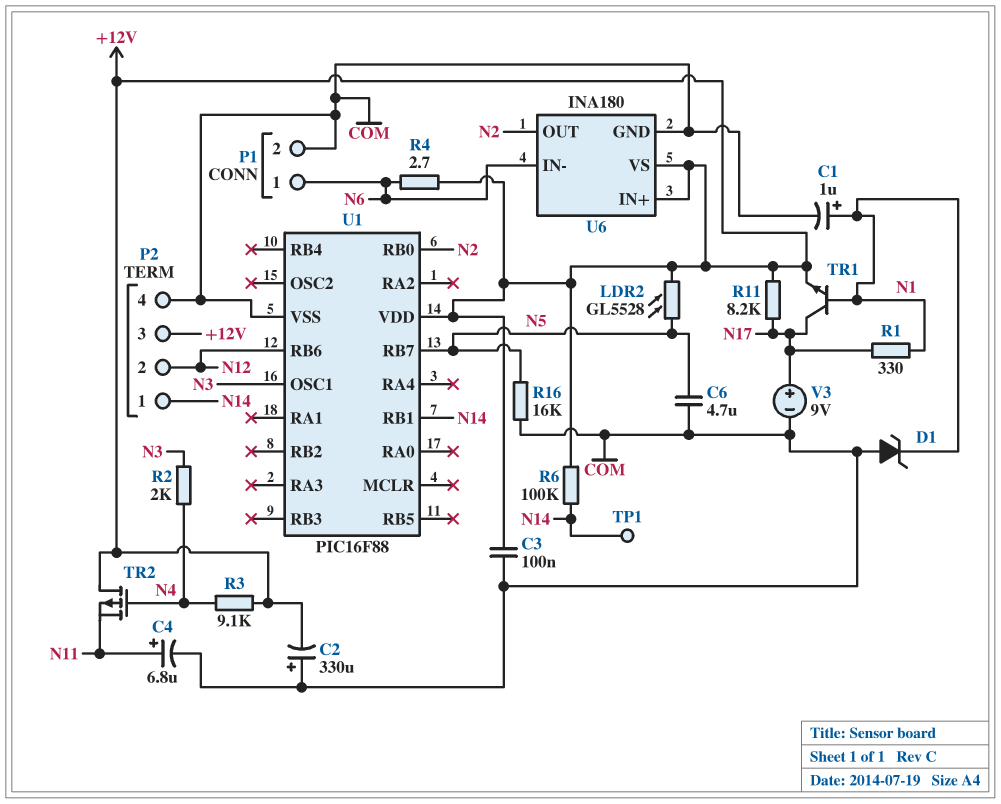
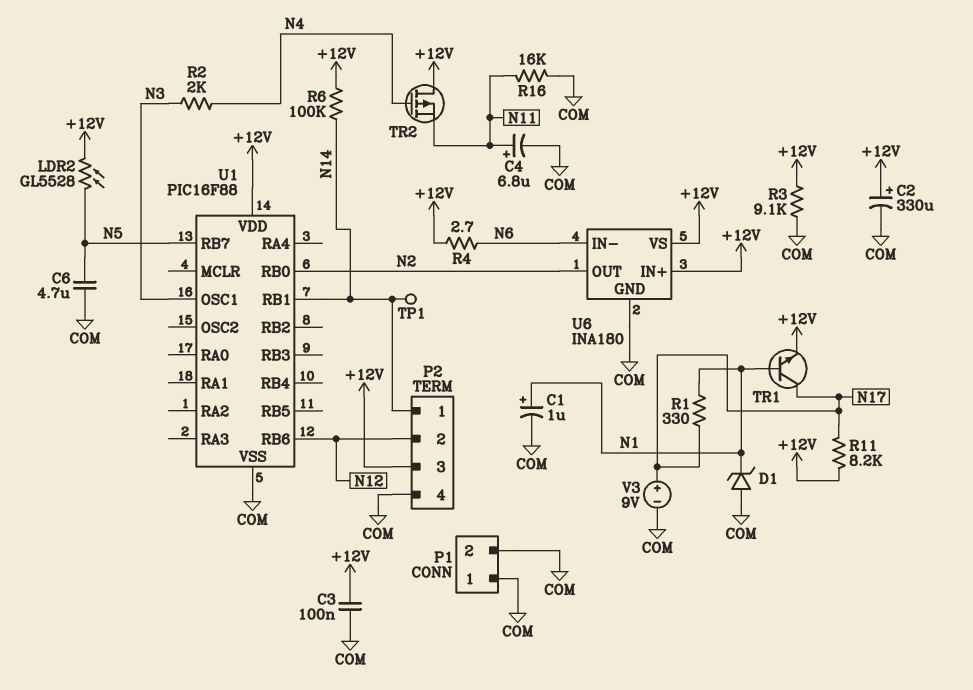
C2: 330uF (plus COM, minus +12V) -> 330uF (plus +12V, minus COM)
P1 pin 1: N6 -> COM
R3: 9.1k (+12V, N4) -> 9.1k (+12V, COM)
R16: 16k (COM, N5) -> 16k (COM, N11)

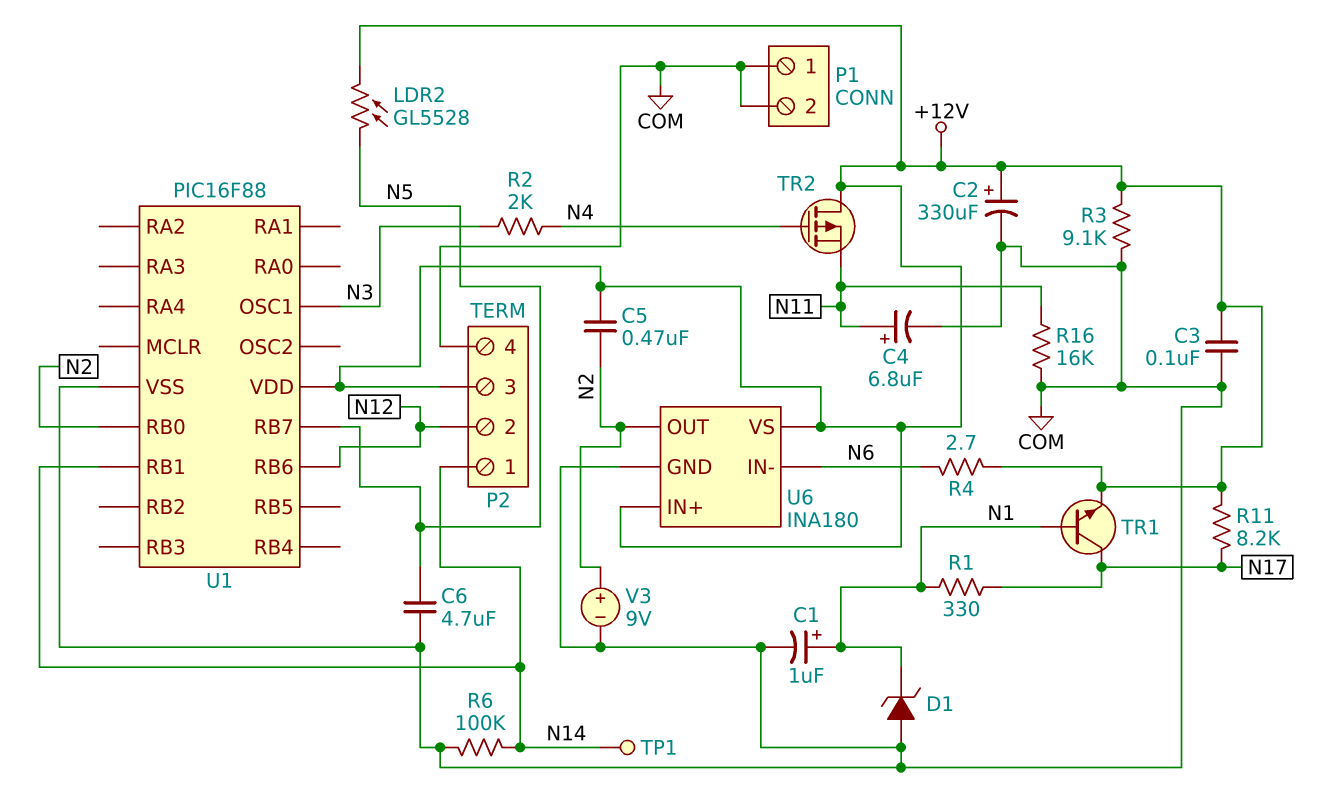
C5: none -> 470nF (+12V, N2)
R6: 100k (+12V, N14) -> 100k (COM, N14)
V3: 9V (plus N17, minus COM) -> 9V (plus N2, minus COM)

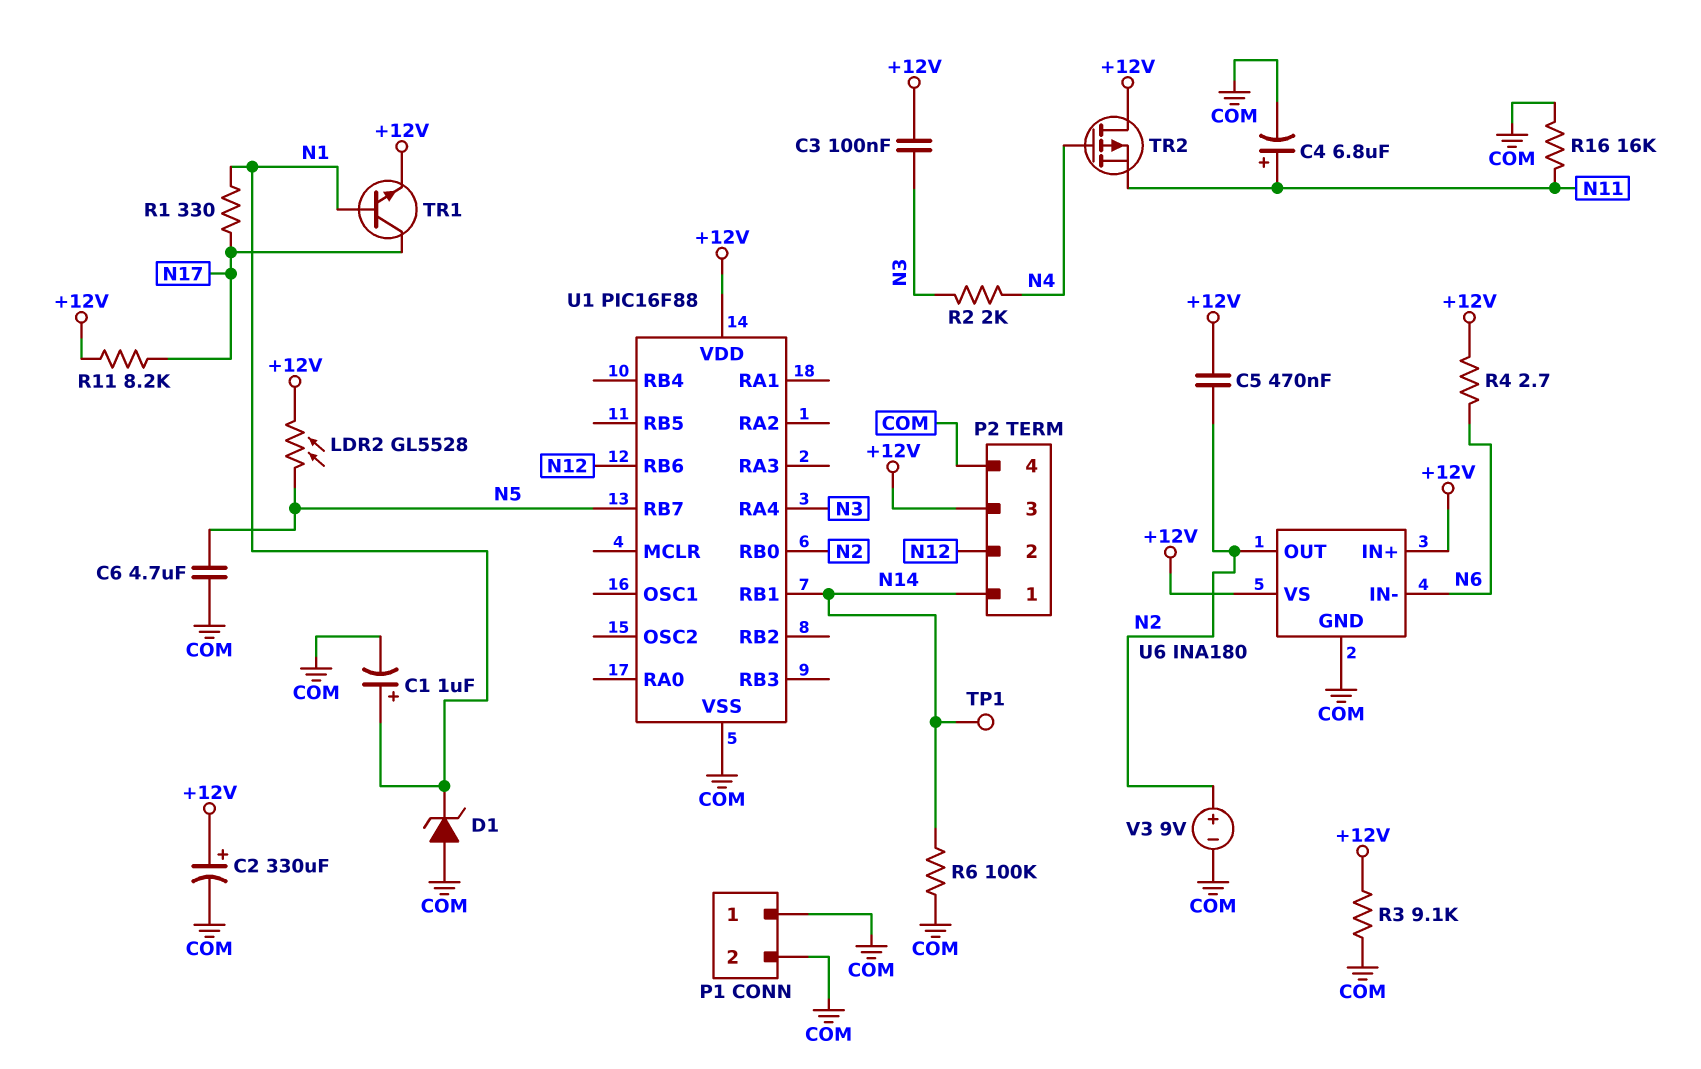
C3: 100nF (+12V, COM) -> 100nF (+12V, N3)
U1 pin OSC1: N3 -> none
U1 pin RA4: none -> N3

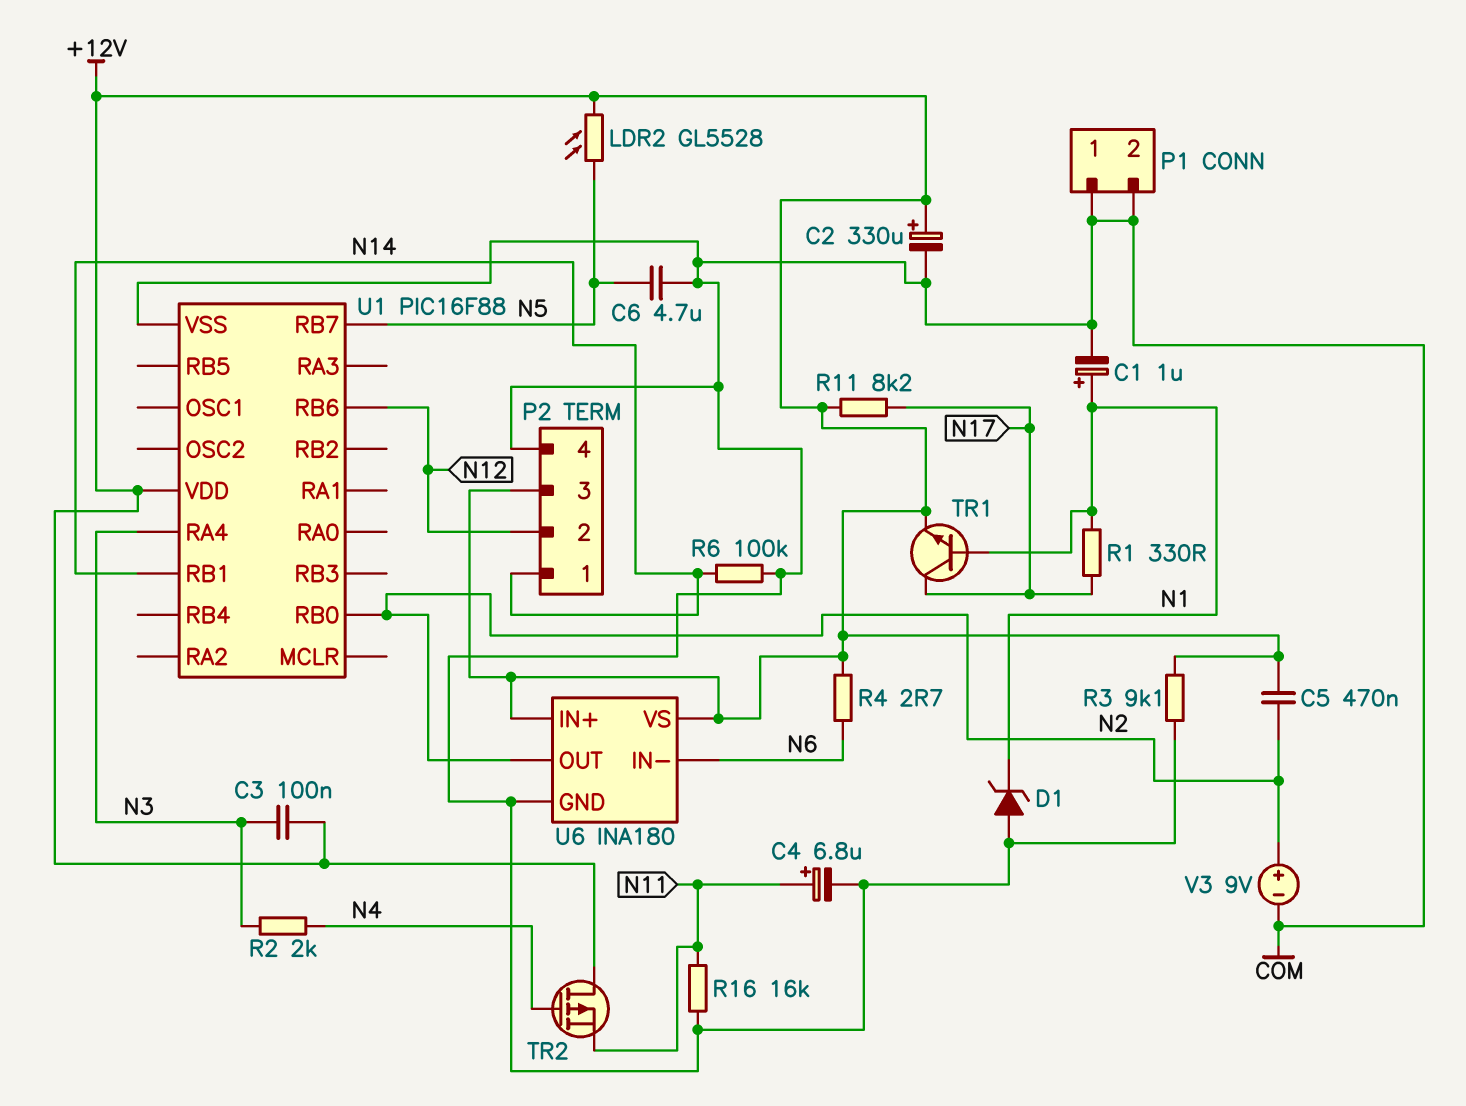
TP1: test point (N14) -> none

